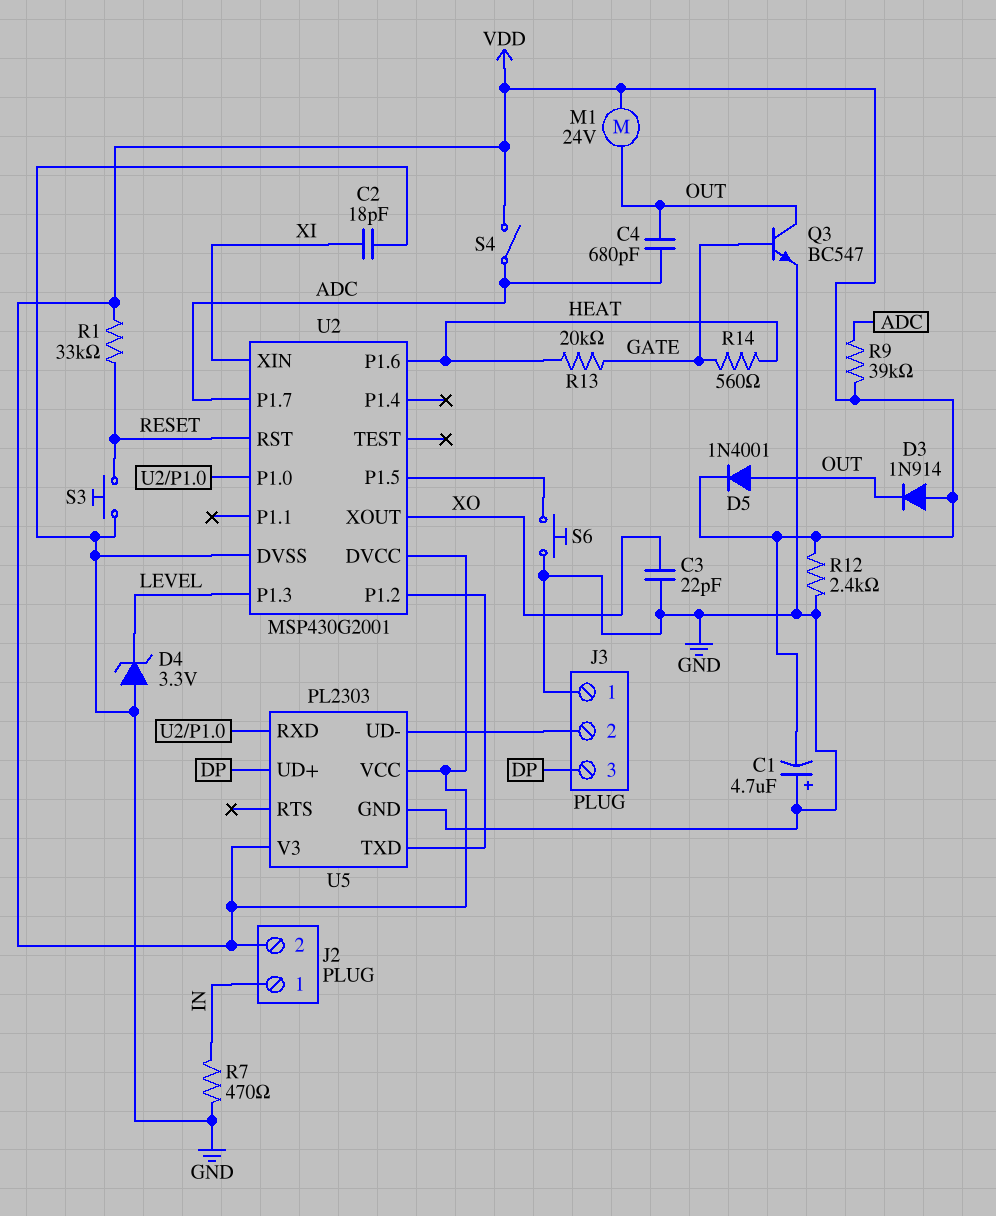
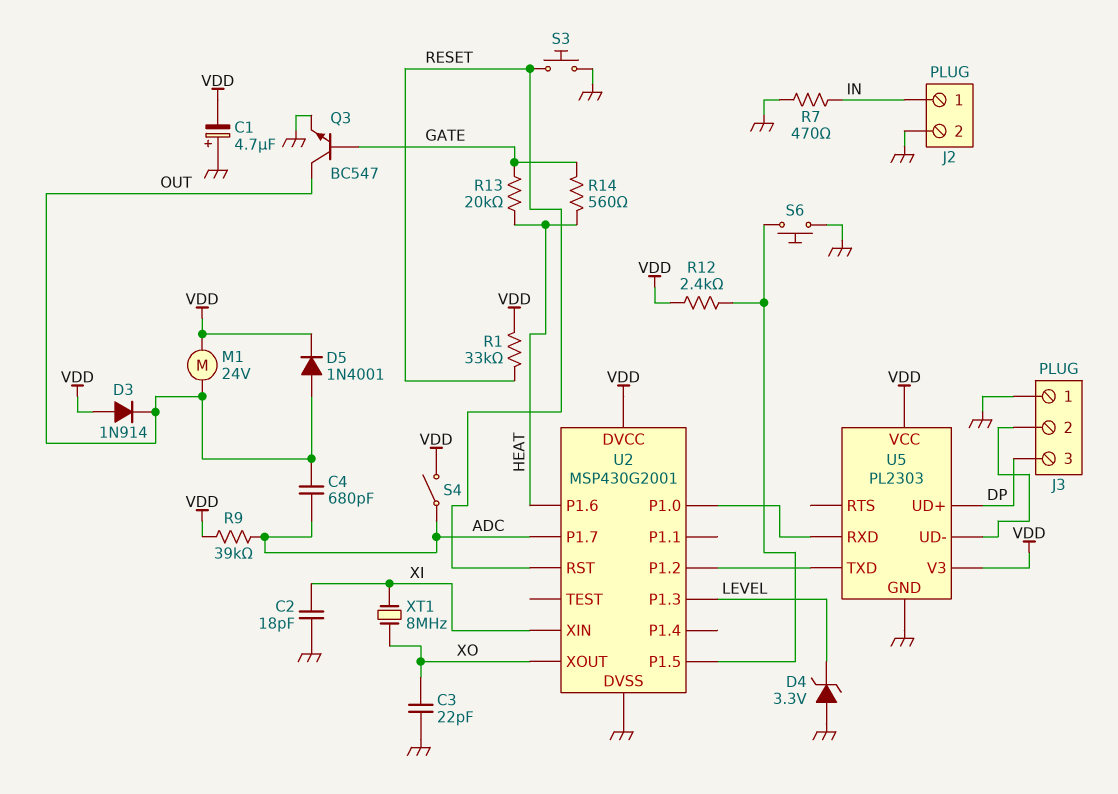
J2 pin 2: VDD -> GND
R12: 2.4k (GND, VDD) -> 2.4k (U2/P1.5, VDD)
XT1: none -> 8MHz (XI, XO)

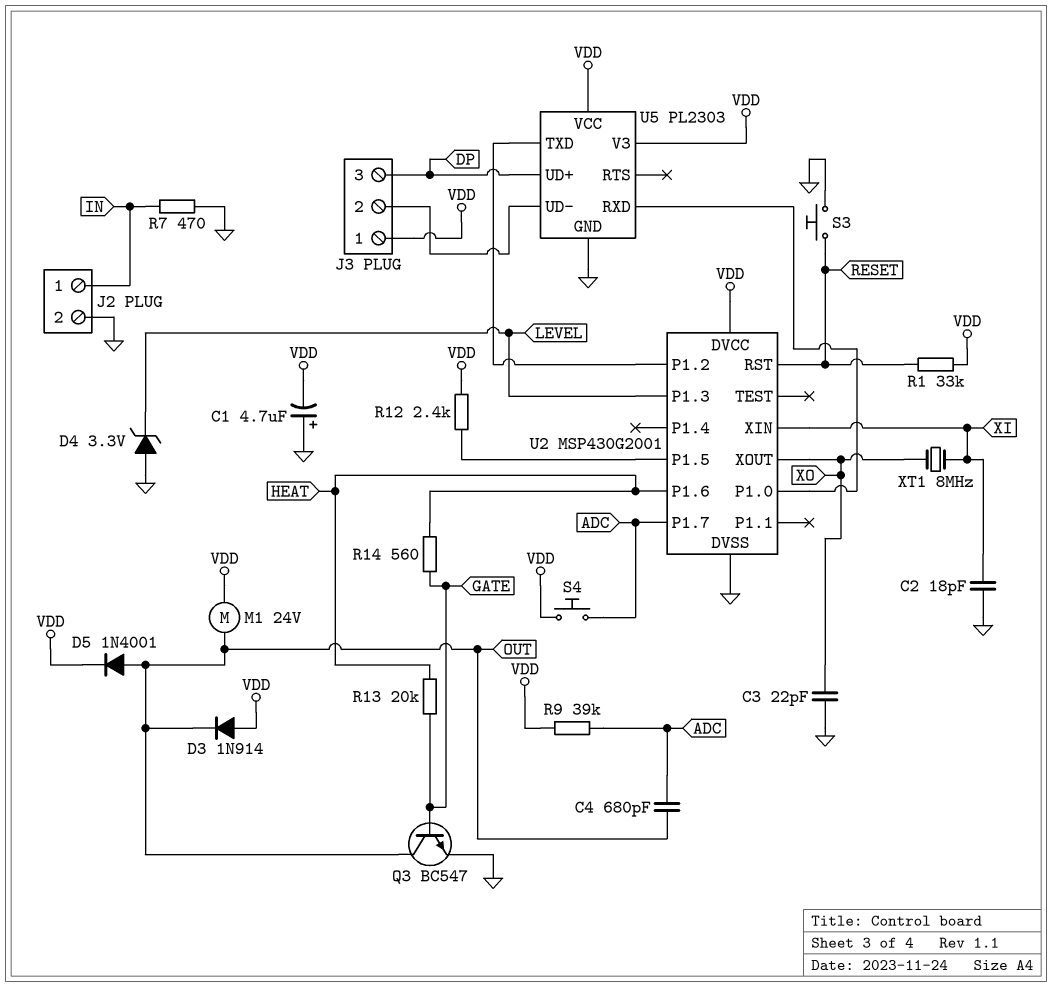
J3 pin 1: GND -> VDD
S4: switch (ADC, VDD) -> button (ADC, VDD)
S6: button (GND, U2/P1.5) -> none

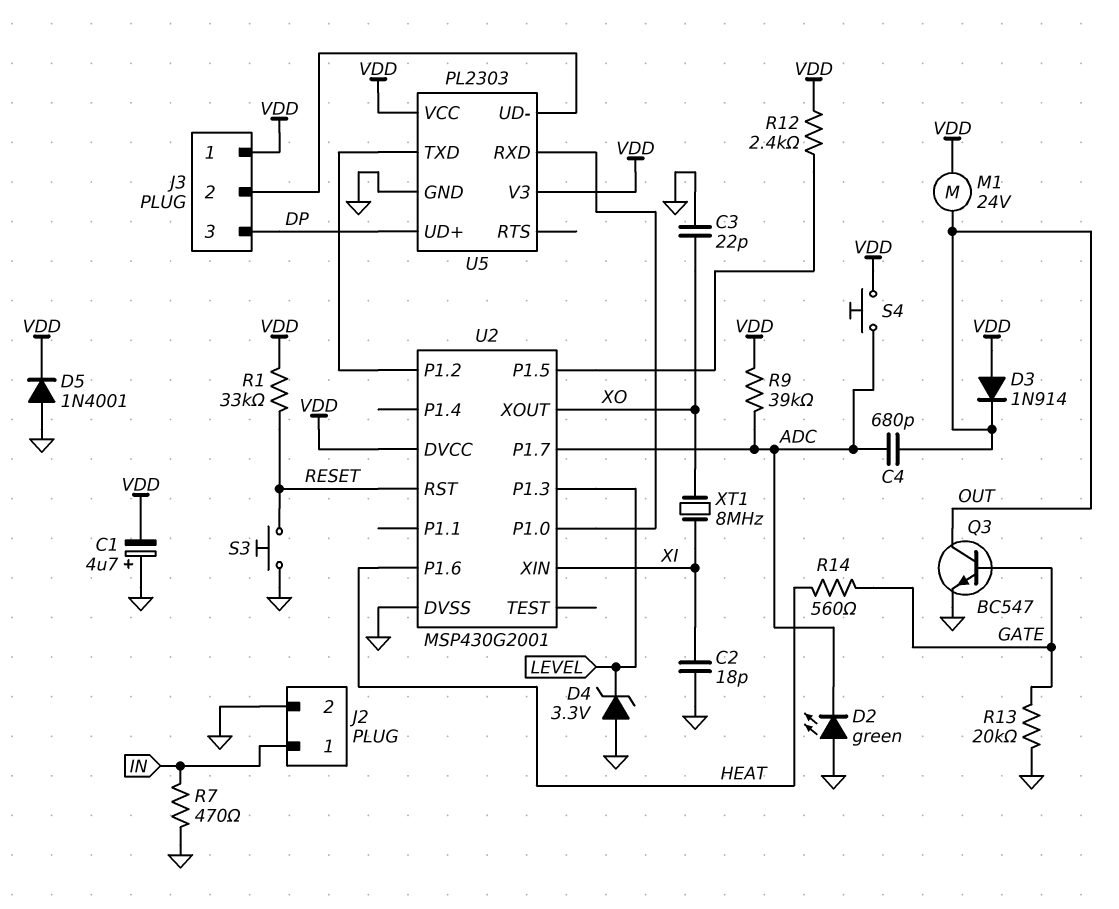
D2: none -> LED green (A GND, K ADC)
D5: diode 1N4001 (A OUT, K VDD) -> diode 1N4001 (A GND, K VDD)
R13: 20k (GATE, HEAT) -> 20k (GATE, GND)

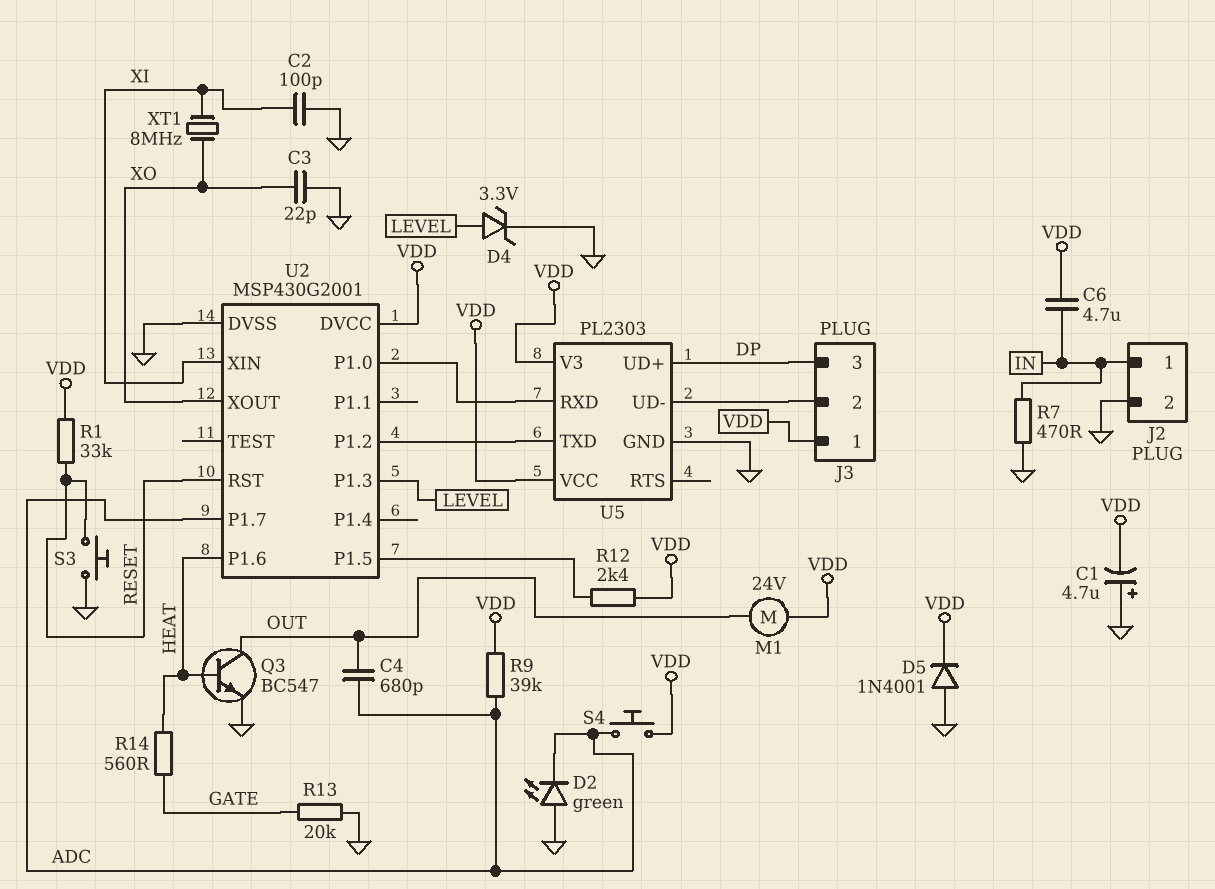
C2: 18pF (GND, XI) -> 100pF (GND, XI)
C6: none -> 4.7uF (IN, VDD)
D3: diode 1N914 (A VDD, K OUT) -> none
D4: zener 3.3V (A GND, K LEVEL) -> zener 3.3V (A LEVEL, K GND)
Q3: NPN BC547 (B GATE, C OUT, E GND) -> NPN BC547 (B HEAT, C OUT, E GND)

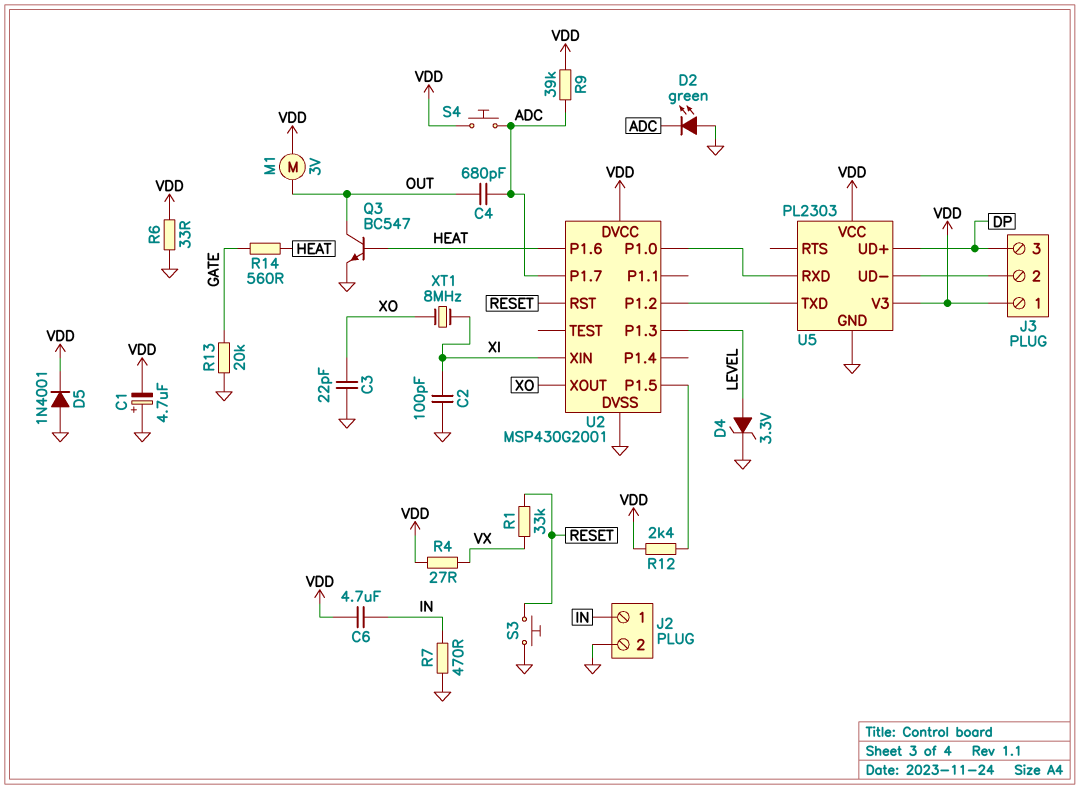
M1: motor 24V (OUT, VDD) -> motor 3V (OUT, VDD)
R1: 33k (RESET, VDD) -> 33k (RESET, VX)
R4: none -> 27 (VDD, VX)
R6: none -> 33 (GND, VDD)

